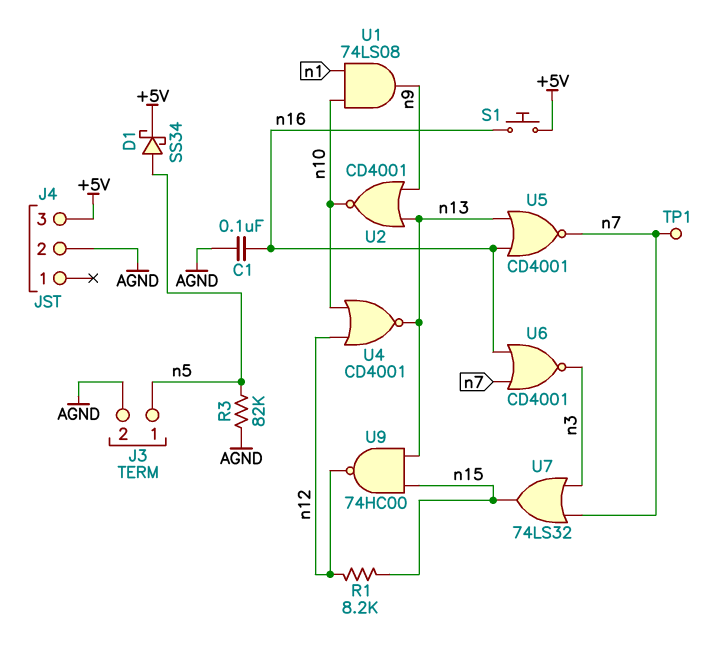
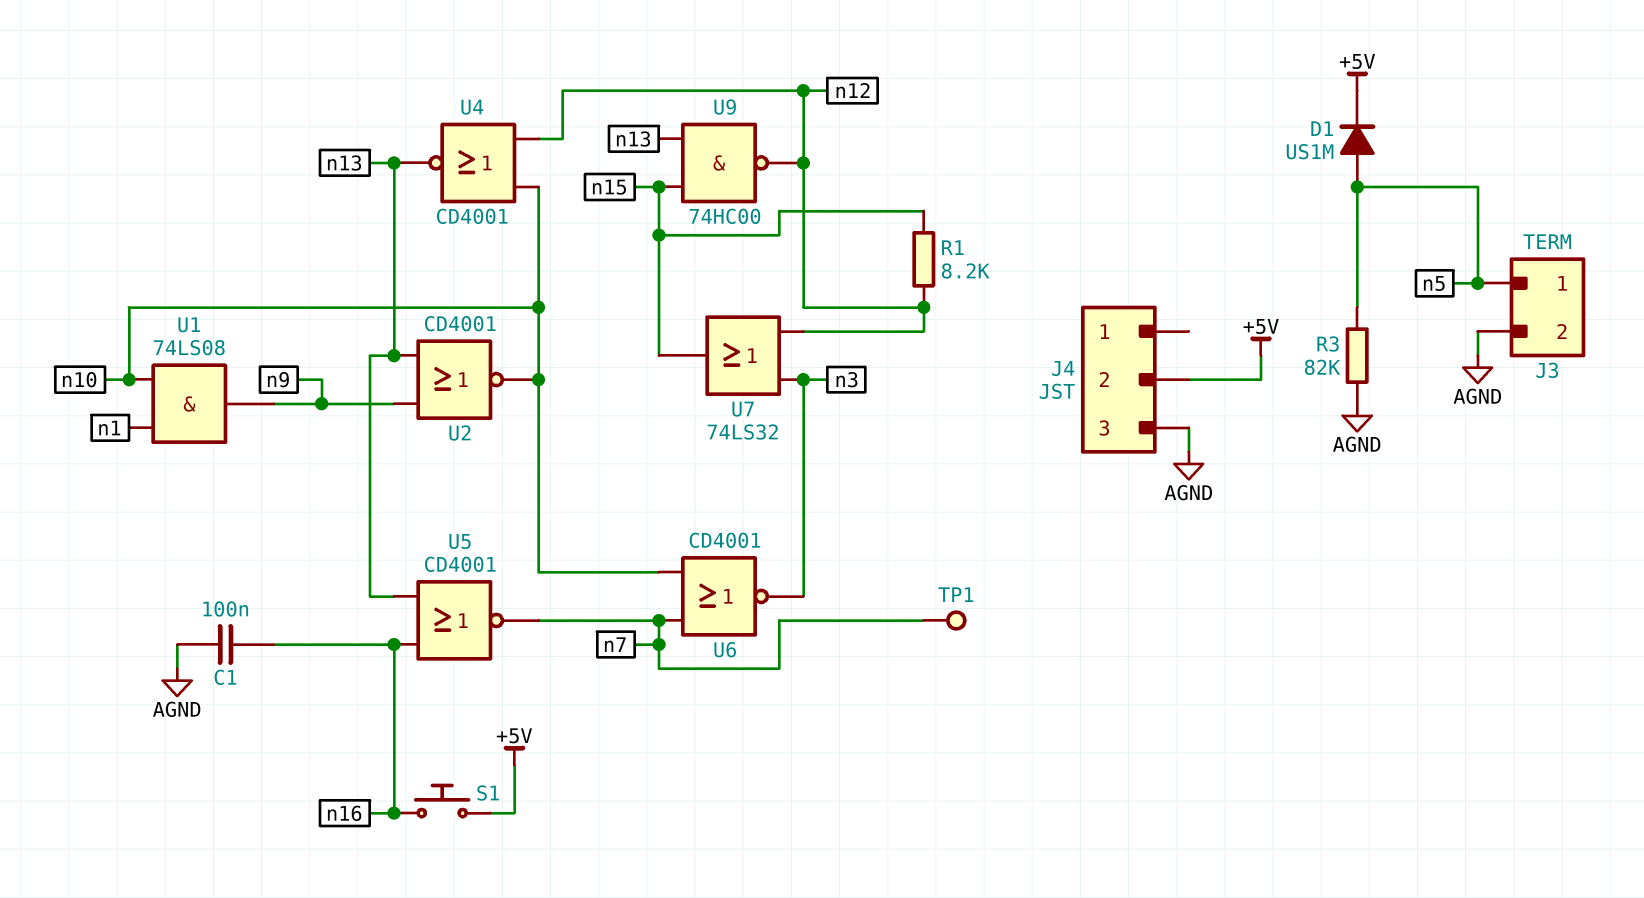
D1: schottky SS34 (A n5, K +5V) -> diode US1M (A n5, K +5V)
J4 pin 2: AGND -> +5V
J4 pin 3: +5V -> AGND
U6: NOR CD4001 (in n7, in n16, out n3) -> NOR CD4001 (in n7, in n10, out n3)
U7: OR 74LS32 (in n3, in n7, out n15) -> OR 74LS32 (in n3, in n12, out n15)

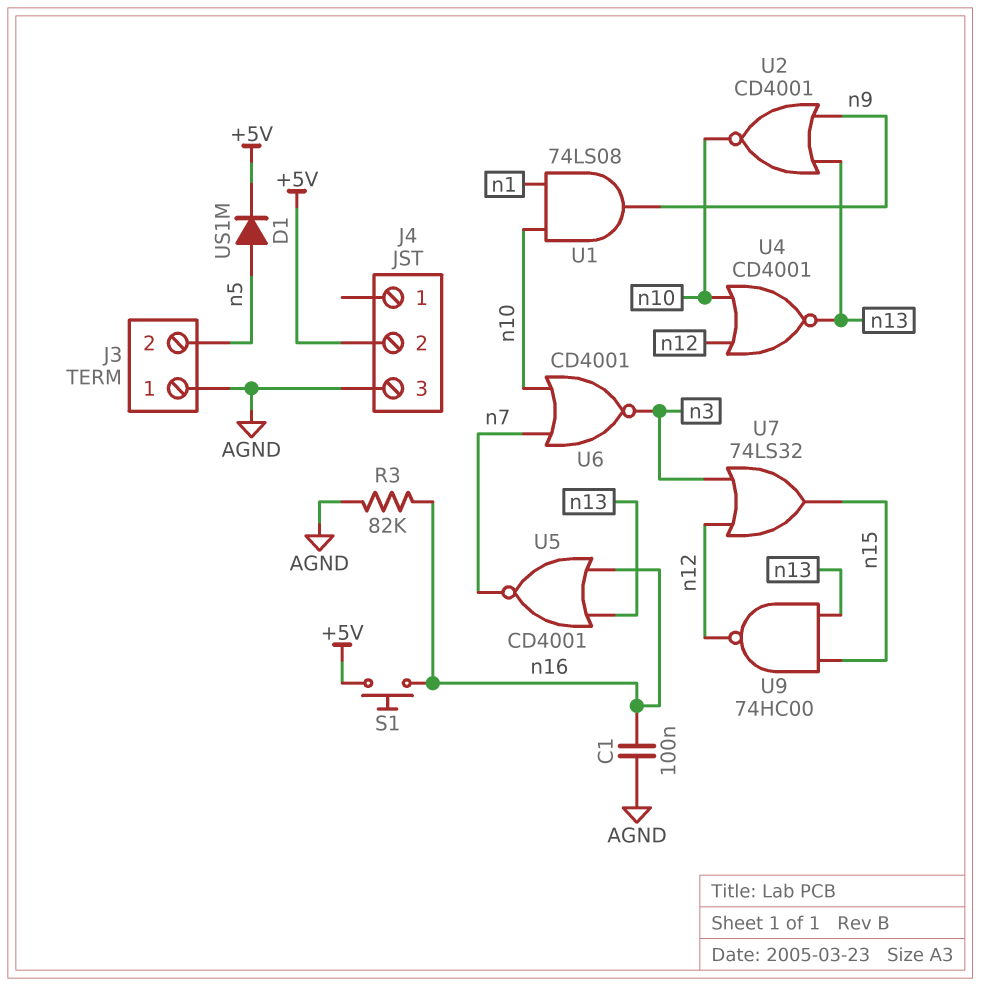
J3 pin 1: n5 -> AGND
J3 pin 2: AGND -> n5
R1: 8.2k (n12, n15) -> none
R3: 82k (AGND, n5) -> 82k (AGND, n16)
TP1: test point (n7) -> none

